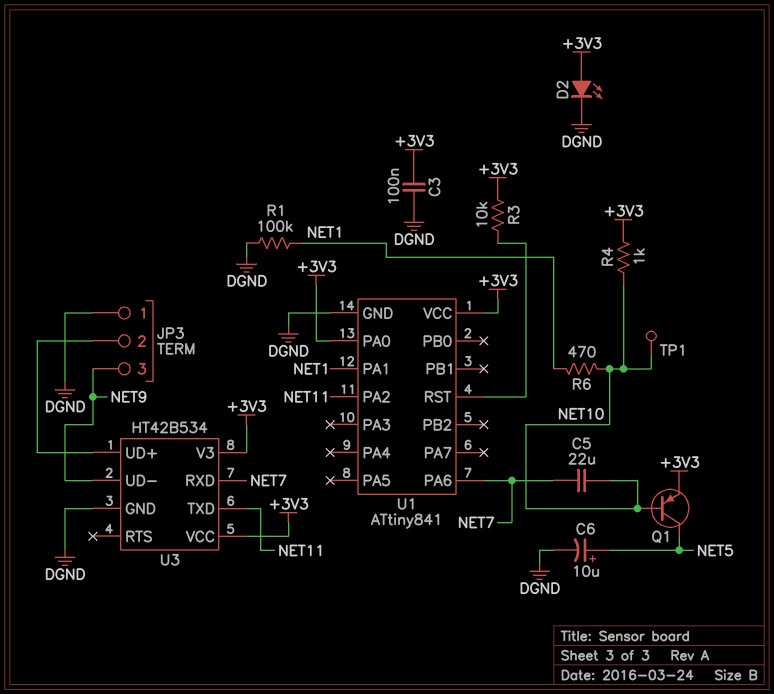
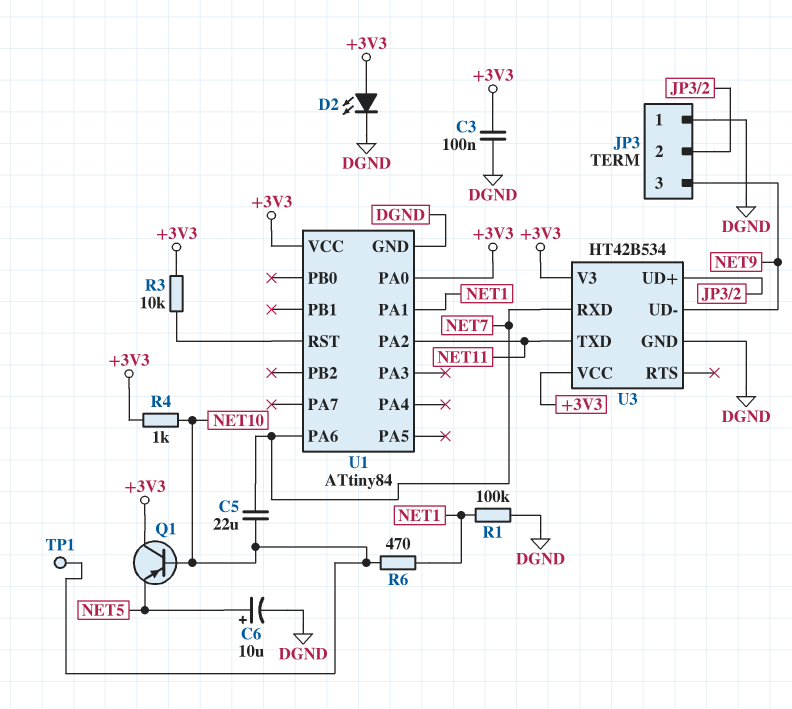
Q1: PNP (B NET10, C NET5, E +3V3) -> PNP (B NET10, C +3V3, E NET5)
U1: ATtiny841 -> ATtiny84

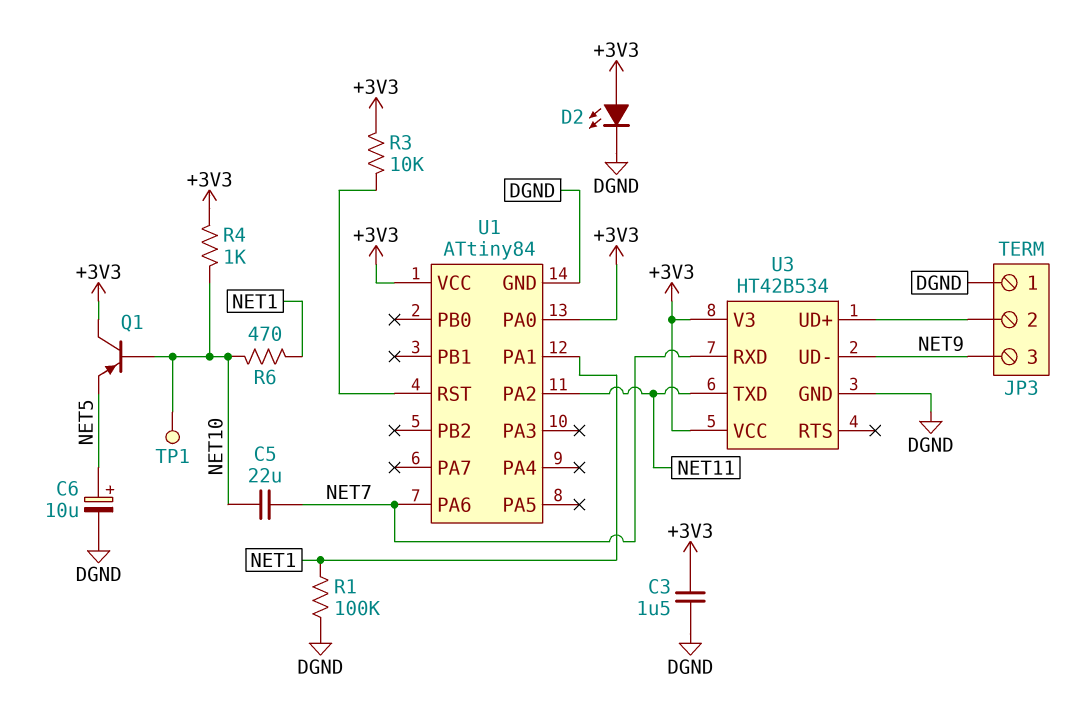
C3: 100nF (+3V3, DGND) -> 1.5uF (+3V3, DGND)

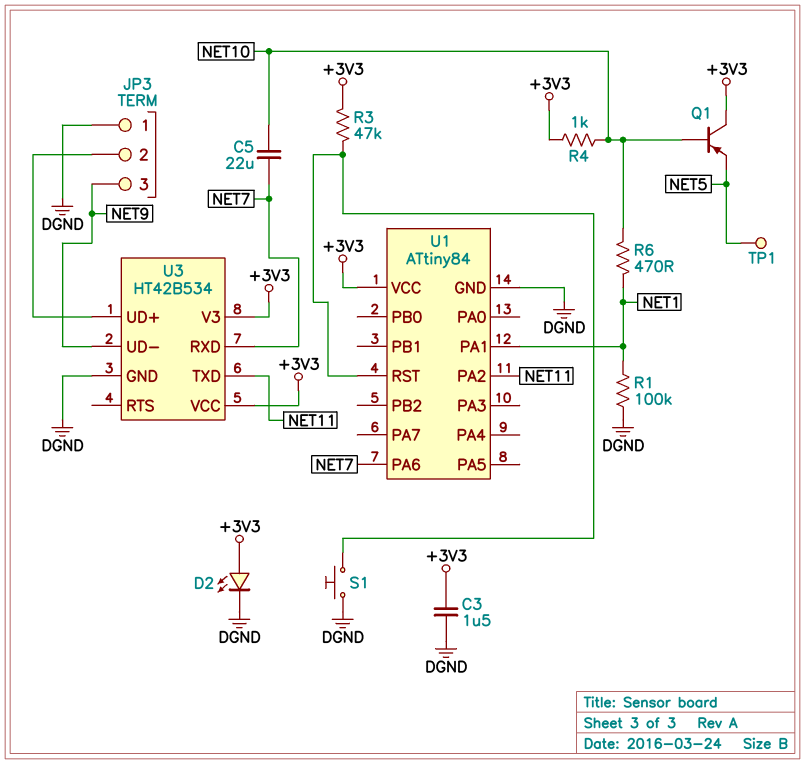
C6: 10uF (plus NET5, minus DGND) -> none
R3: 10k (+3V3, U1/RST) -> 47k (+3V3, U1/RST)
S1: none -> button (DGND, U1/RST)
TP1: test point (NET10) -> test point (NET5)
U1 pin PA0: +3V3 -> none

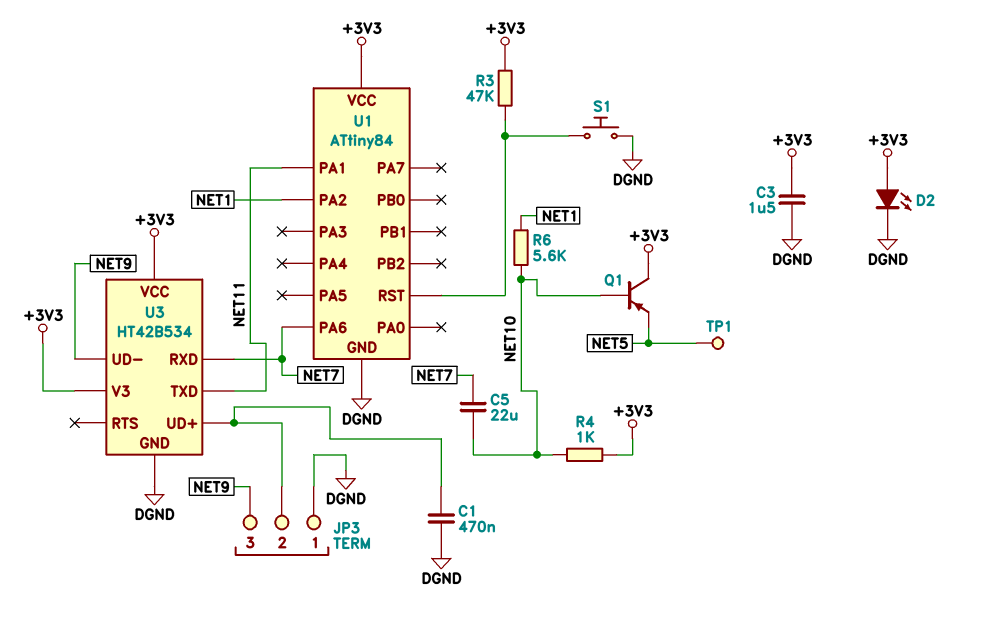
C1: none -> 470nF (DGND, JP3/2)
R1: 100k (DGND, NET1) -> none
R6: 470 (NET1, NET10) -> 5.6k (NET1, NET10)
U1 pin PA1: NET1 -> NET11
U1 pin PA2: NET11 -> NET1

